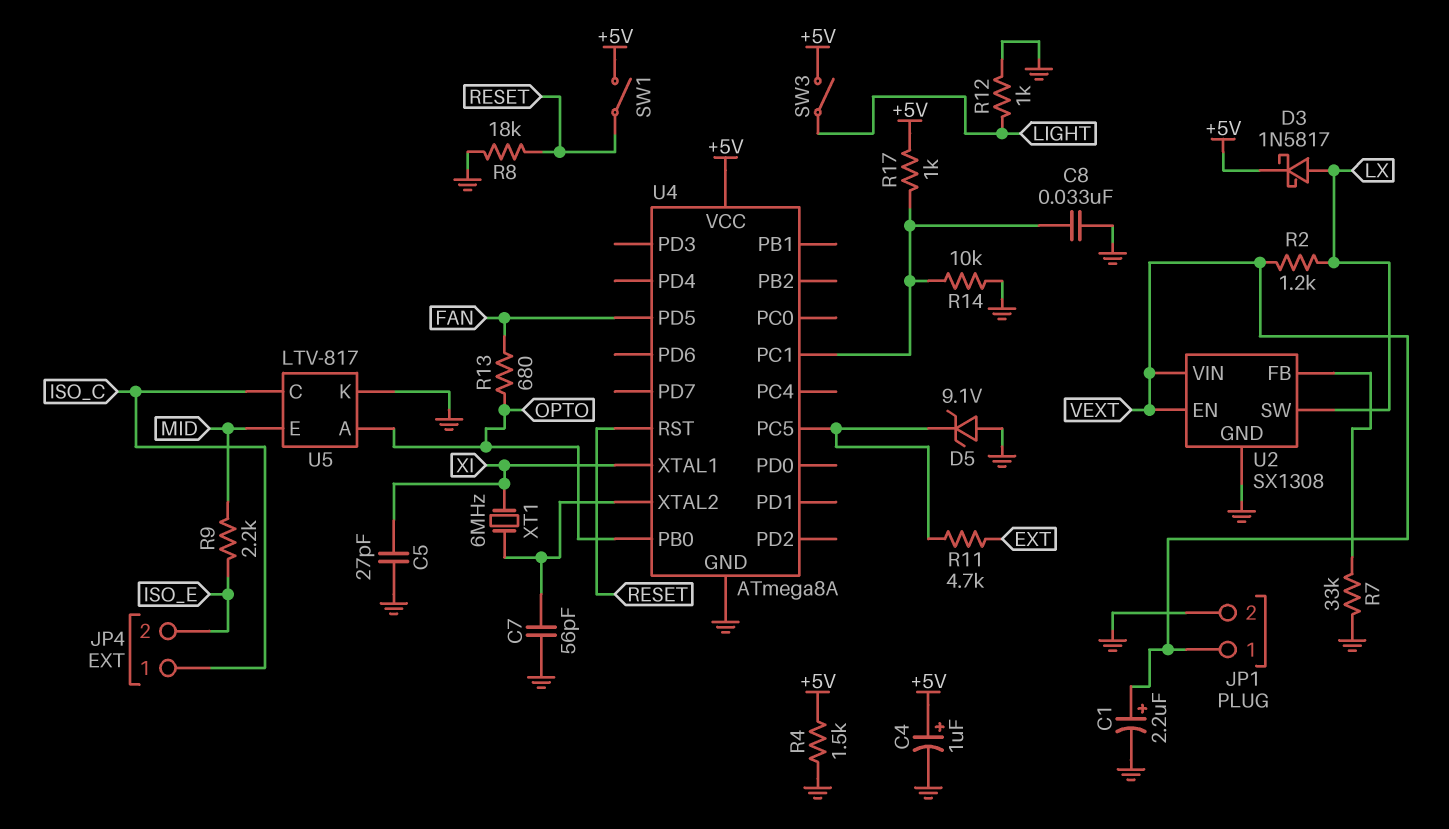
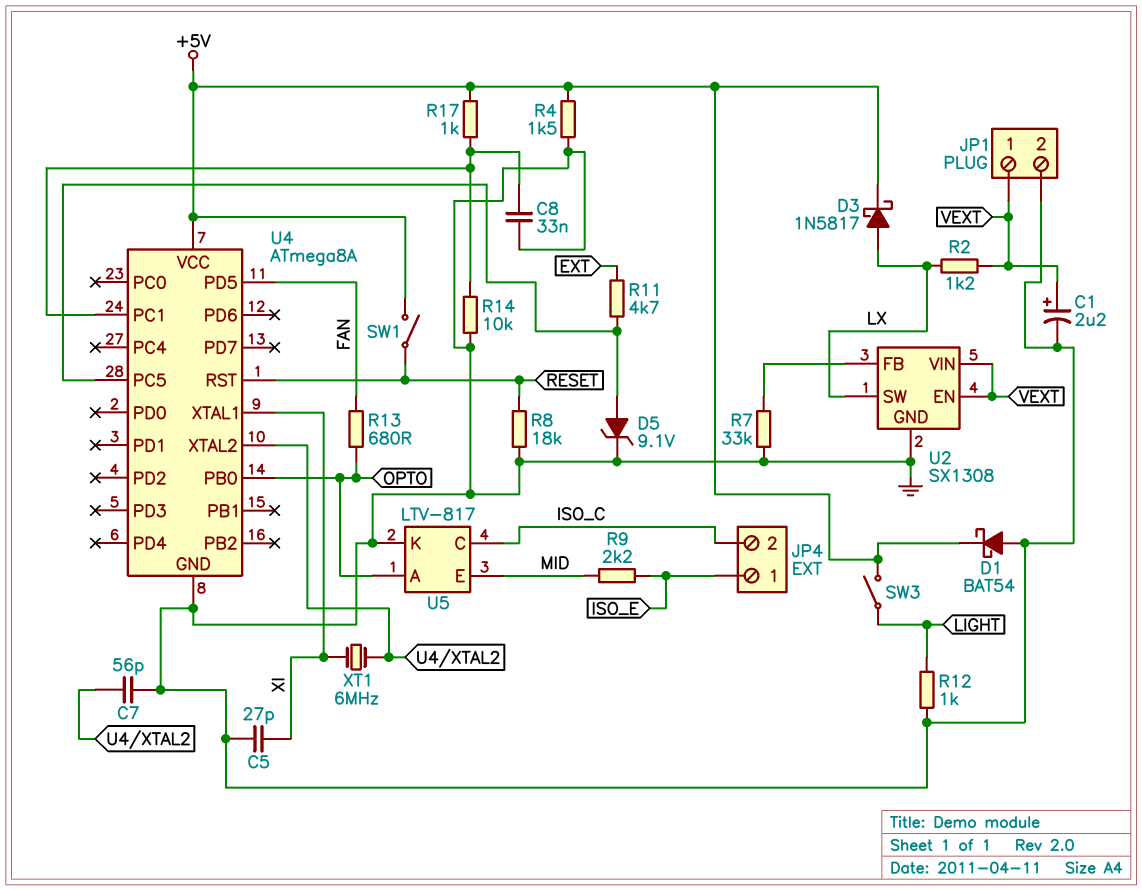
C4: 1uF (plus +5V, minus GND) -> none
D1: none -> schottky BAT54 (A GND, K +5V)
D5: zener 9.1V (A GND, K U4/PC5) -> zener 9.1V (A U4/PC5, K GND)
JP4 pin 1: ISO_C -> ISO_E
JP4 pin 2: ISO_E -> ISO_C

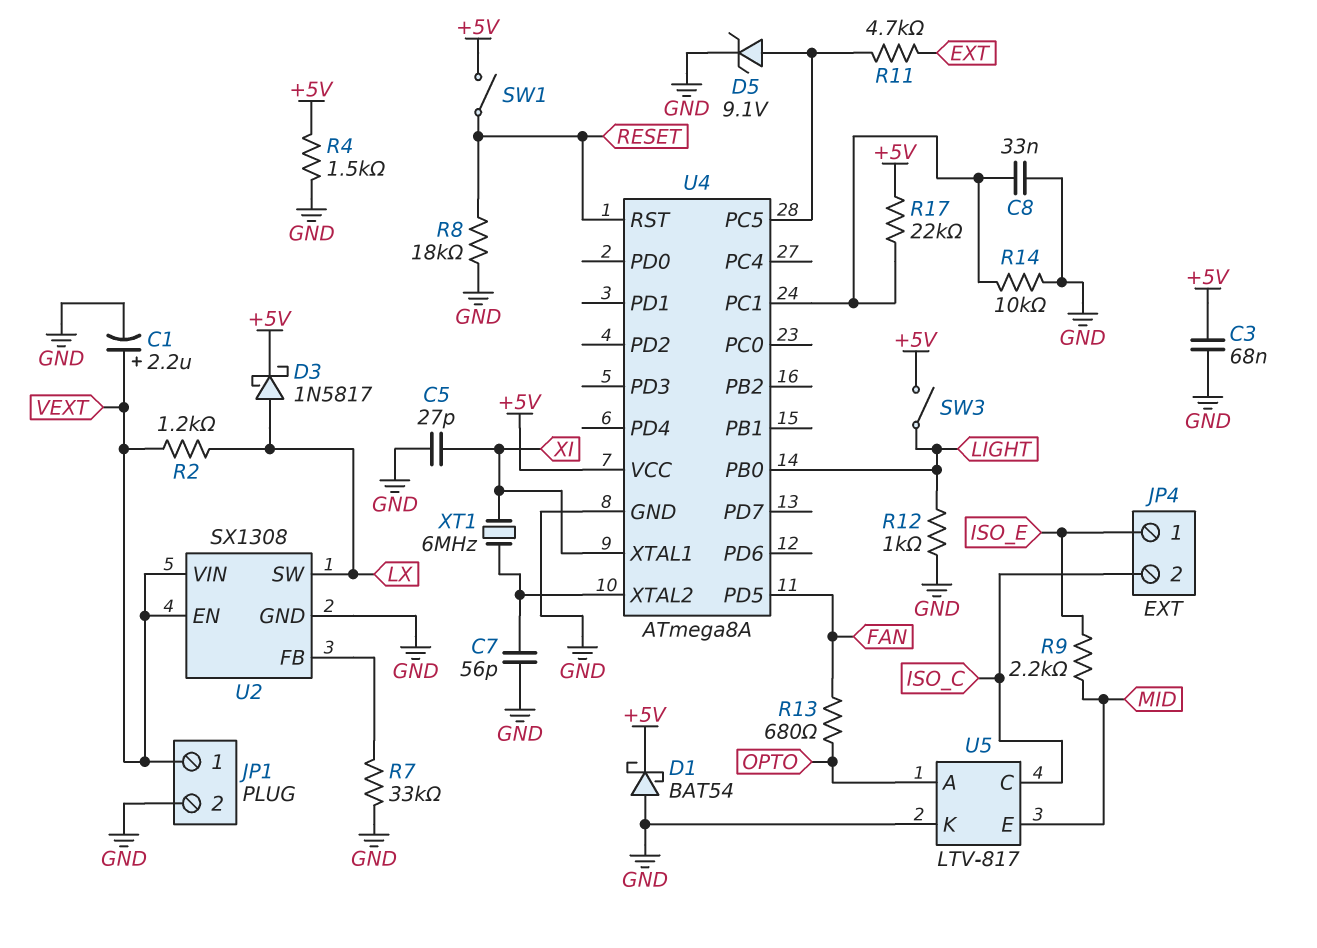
C3: none -> 68nF (+5V, GND)
R17: 1k (+5V, U4/PC1) -> 22k (+5V, U4/PC1)
U4 pin PB0: OPTO -> LIGHT

